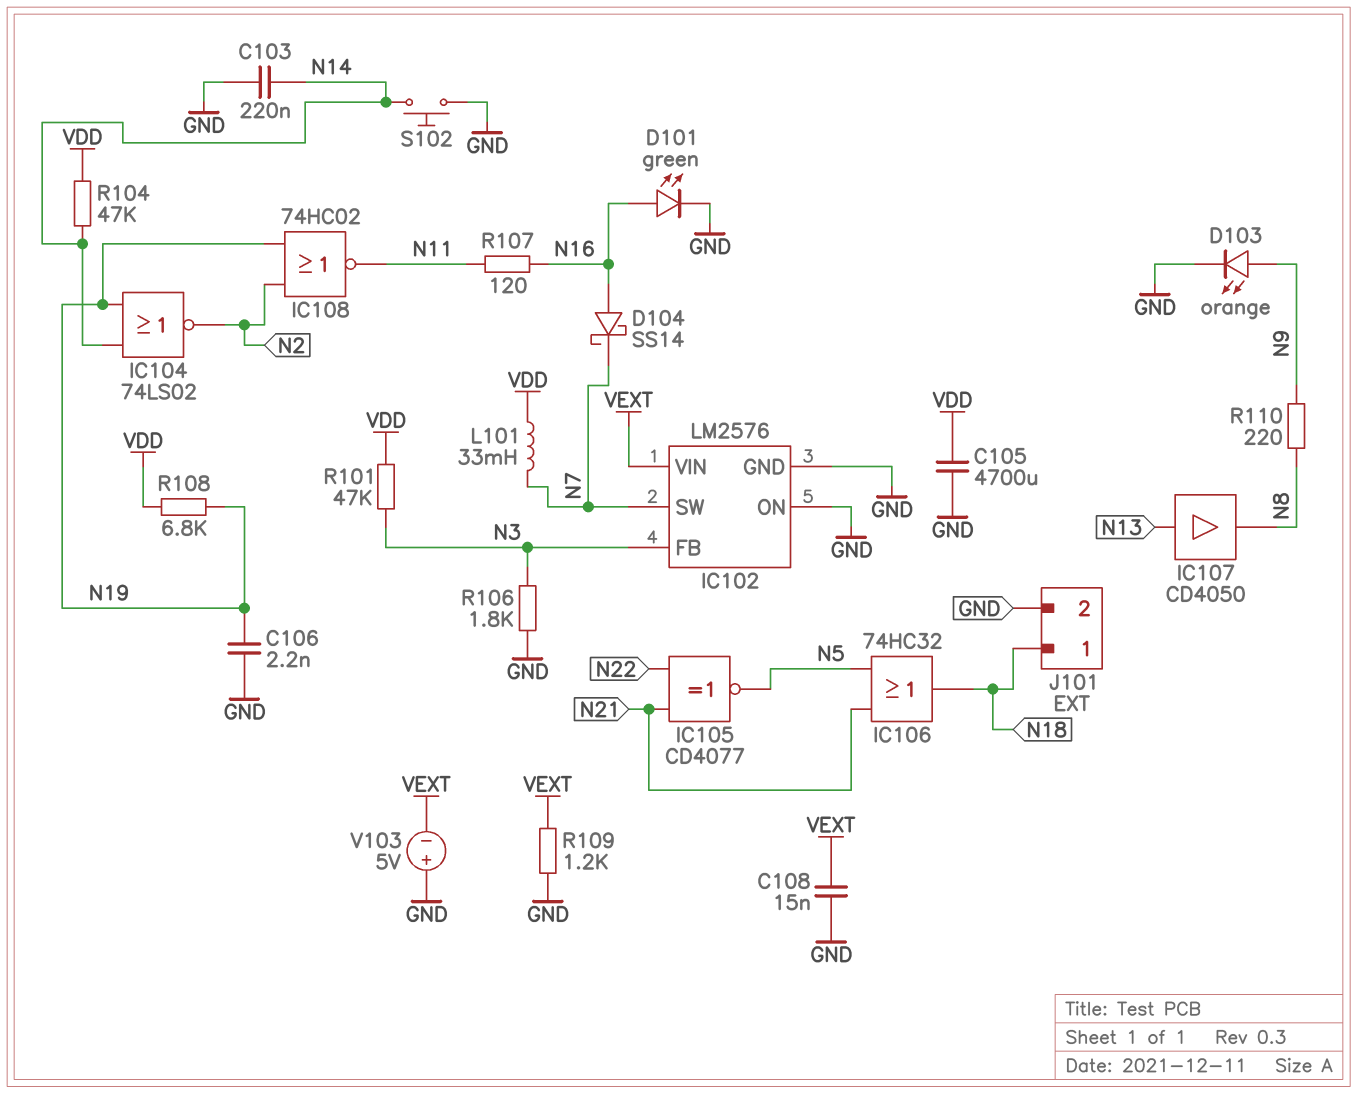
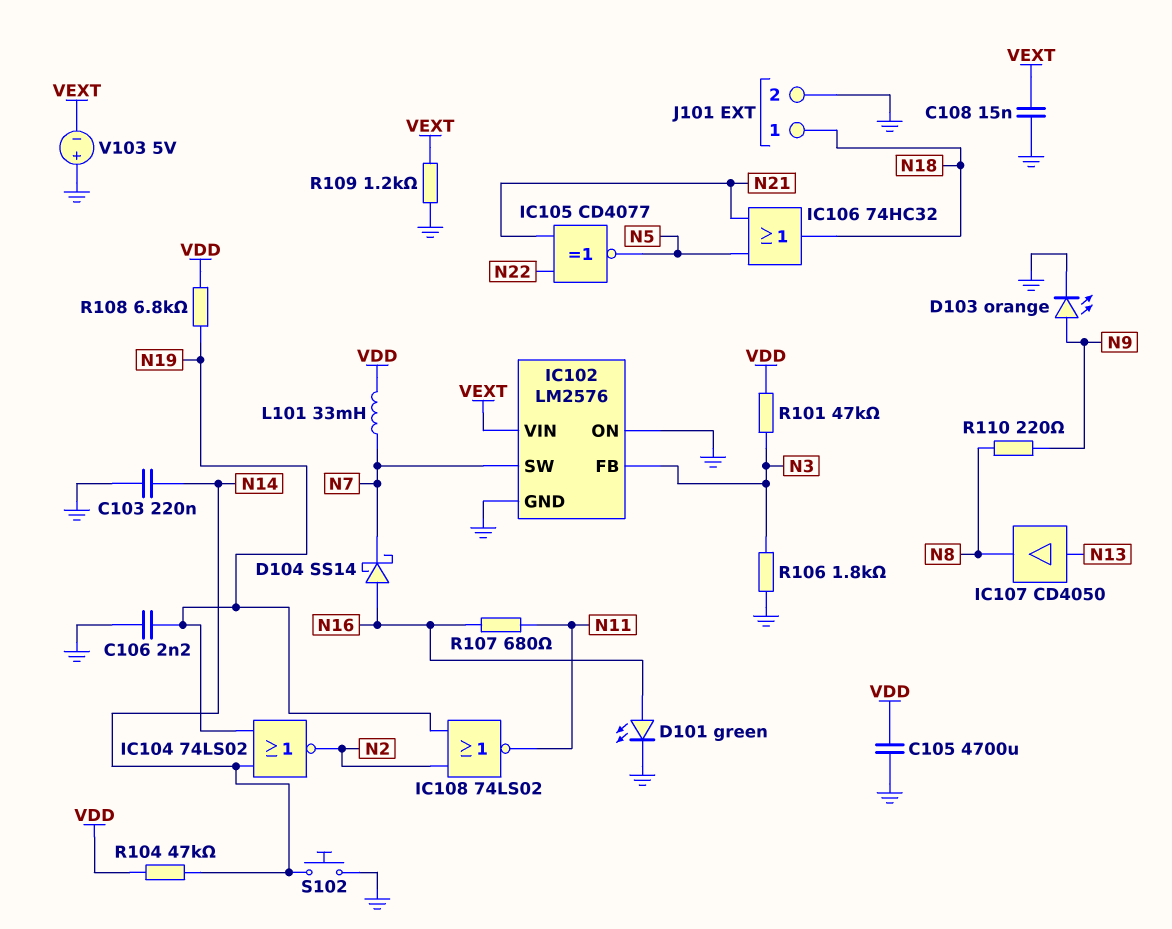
IC108: NOR 74HC02 (in N2, in N19, out N11) -> NOR 74LS02 (in N2, in N19, out N11)
R107: 120 (N11, N16) -> 680 (N11, N16)

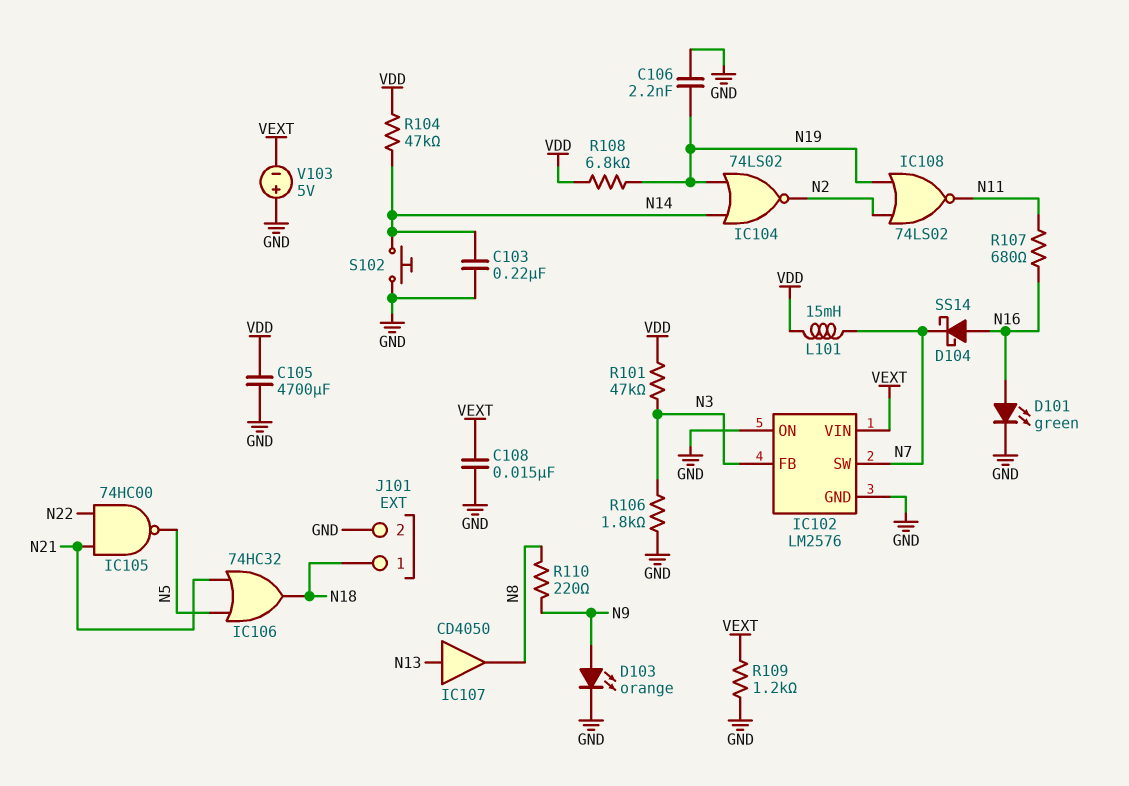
IC105: XNOR CD4077 (in N21, in N22, out N5) -> NAND 74HC00 (in N21, in N22, out N5)
L101: 33mH (N7, VDD) -> 15mH (N7, VDD)

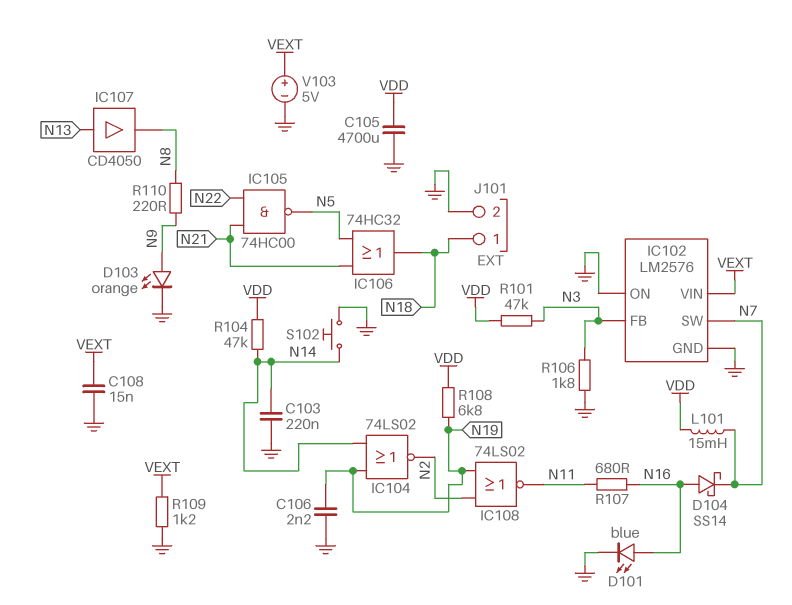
D101: LED green (A N16, K GND) -> LED blue (A N16, K GND)
V103: 5V (plus GND, minus VEXT) -> 5V (plus VEXT, minus GND)

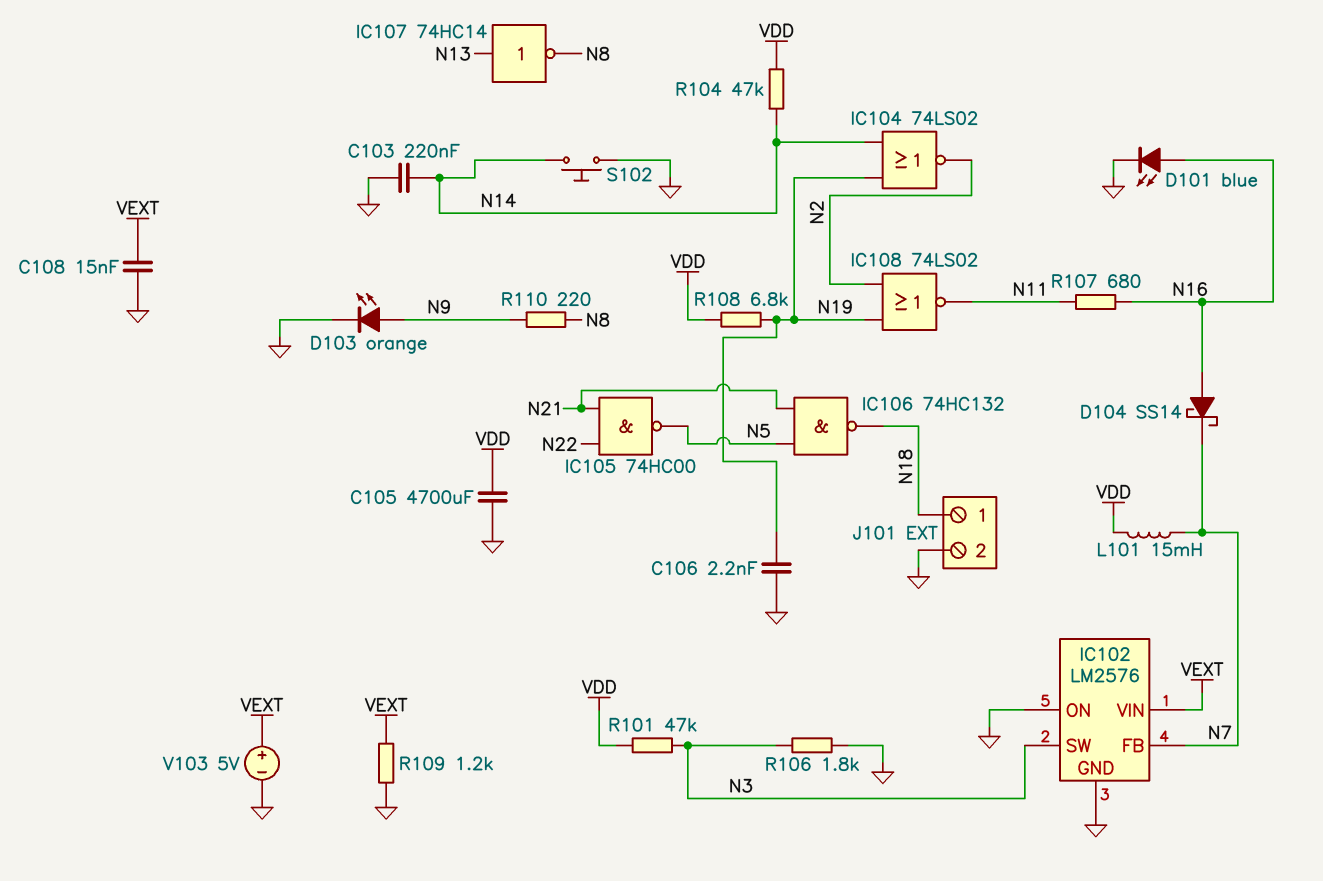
IC102 pin FB: N3 -> N7
IC102 pin SW: N7 -> N3
IC106: OR 74HC32 (in N5, in N21, out N18) -> NAND 74HC132 (in N5, in N21, out N18)
IC107: buffer CD4050 (in N13, out N8) -> NOT 74HC14 (in N13, out N8)

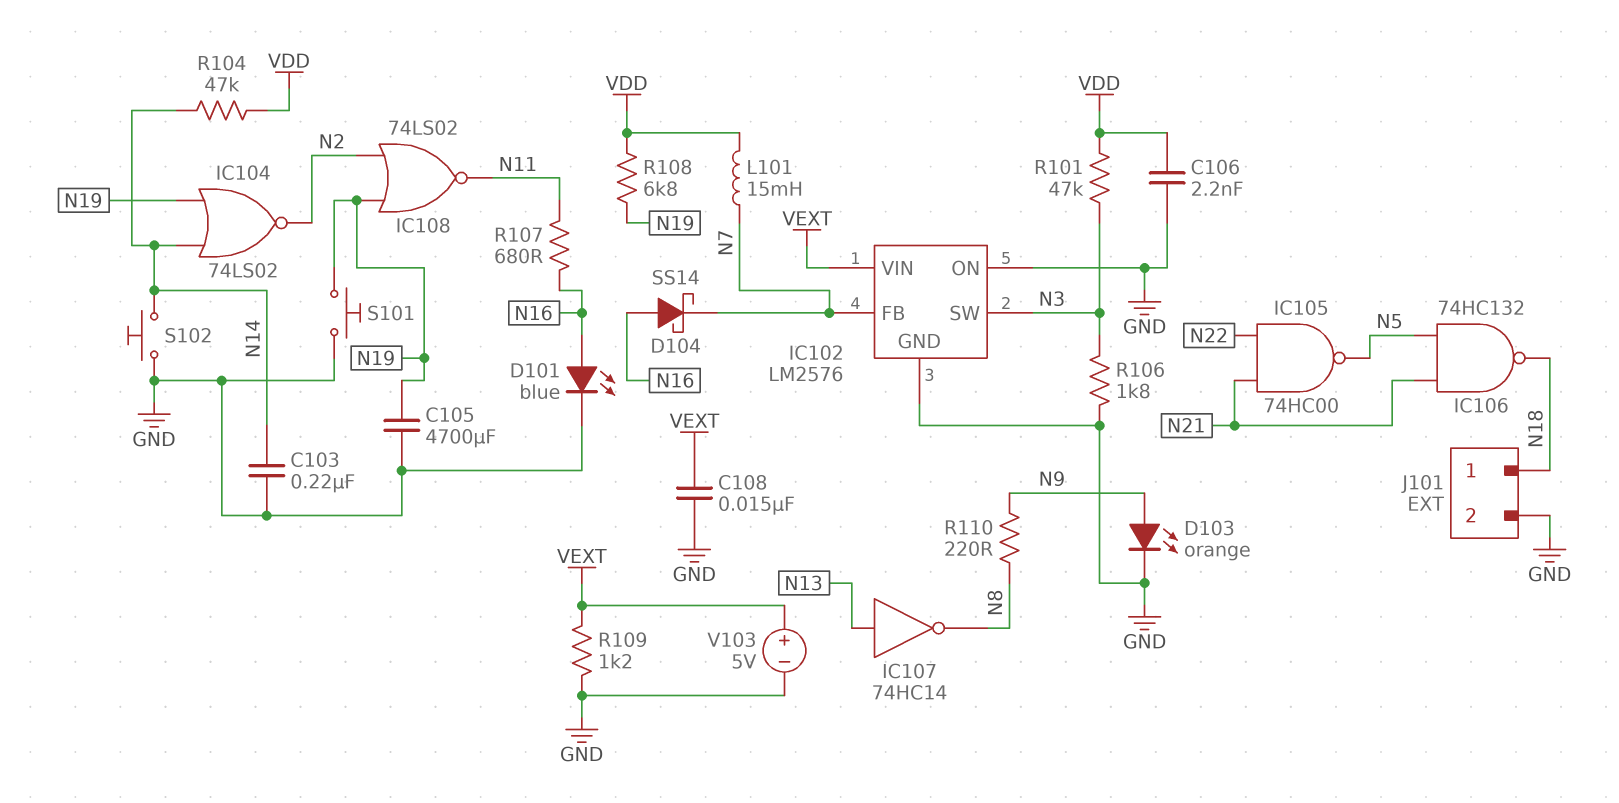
C105: 4700uF (GND, VDD) -> 4700uF (GND, N19)
C106: 2.2nF (GND, N19) -> 2.2nF (GND, VDD)
S101: none -> button (GND, N19)

